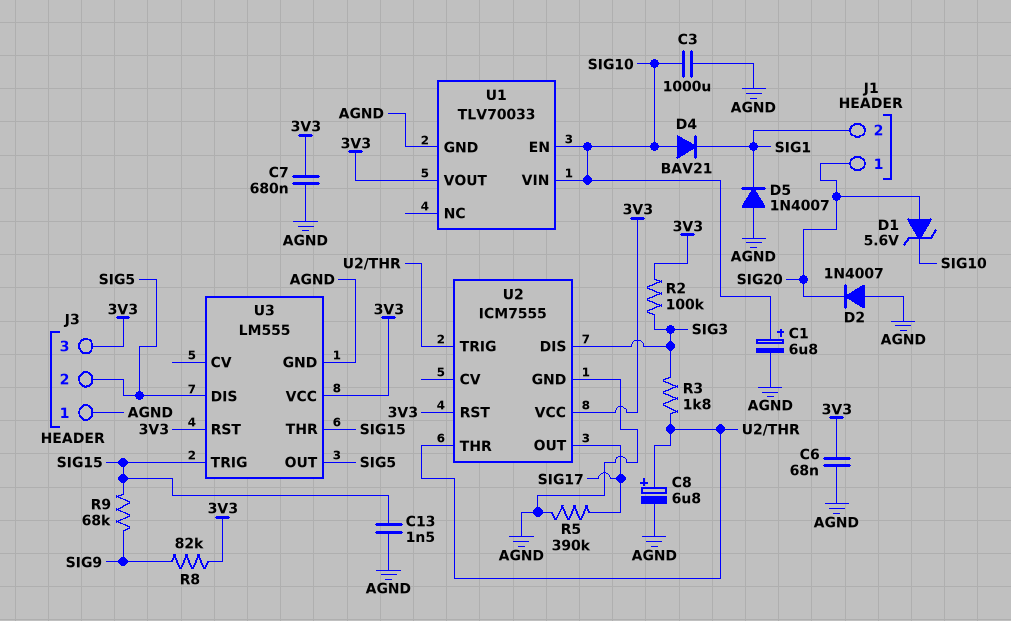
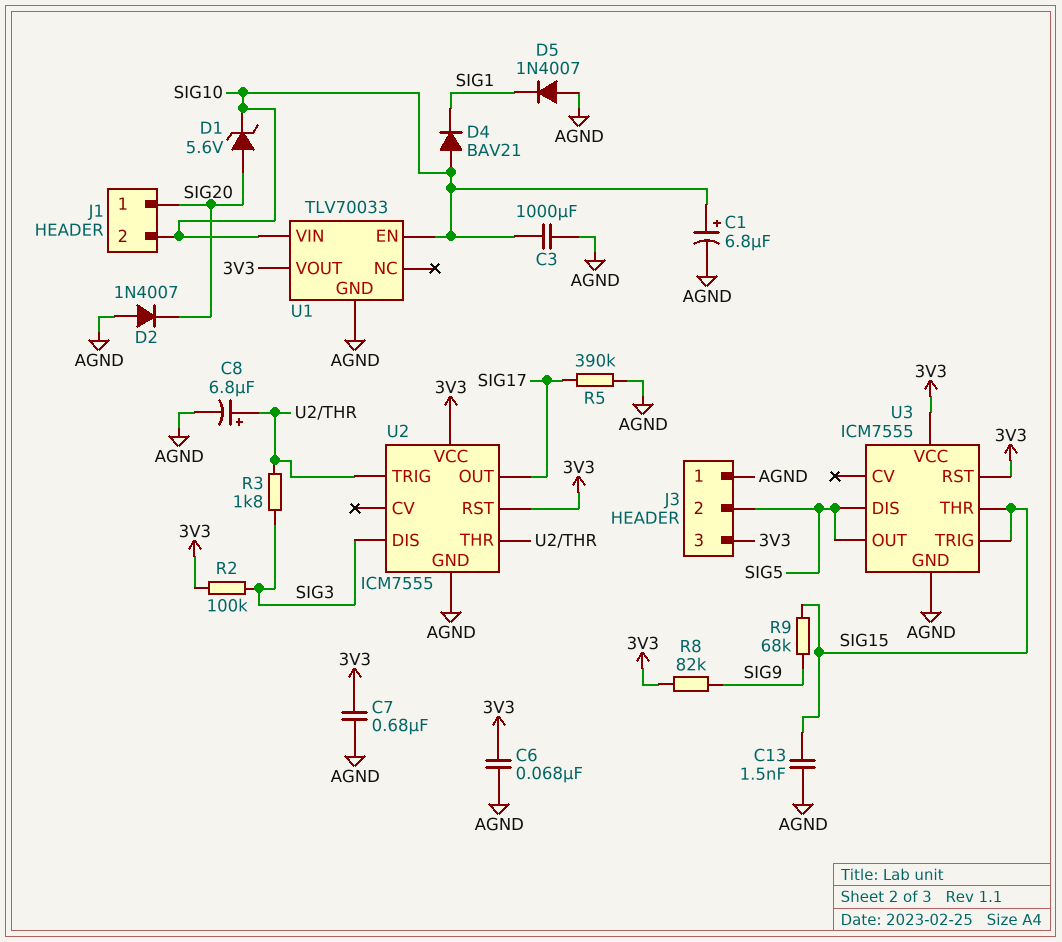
J1 pin 2: SIG1 -> SIG10
U3: LM555 -> ICM7555

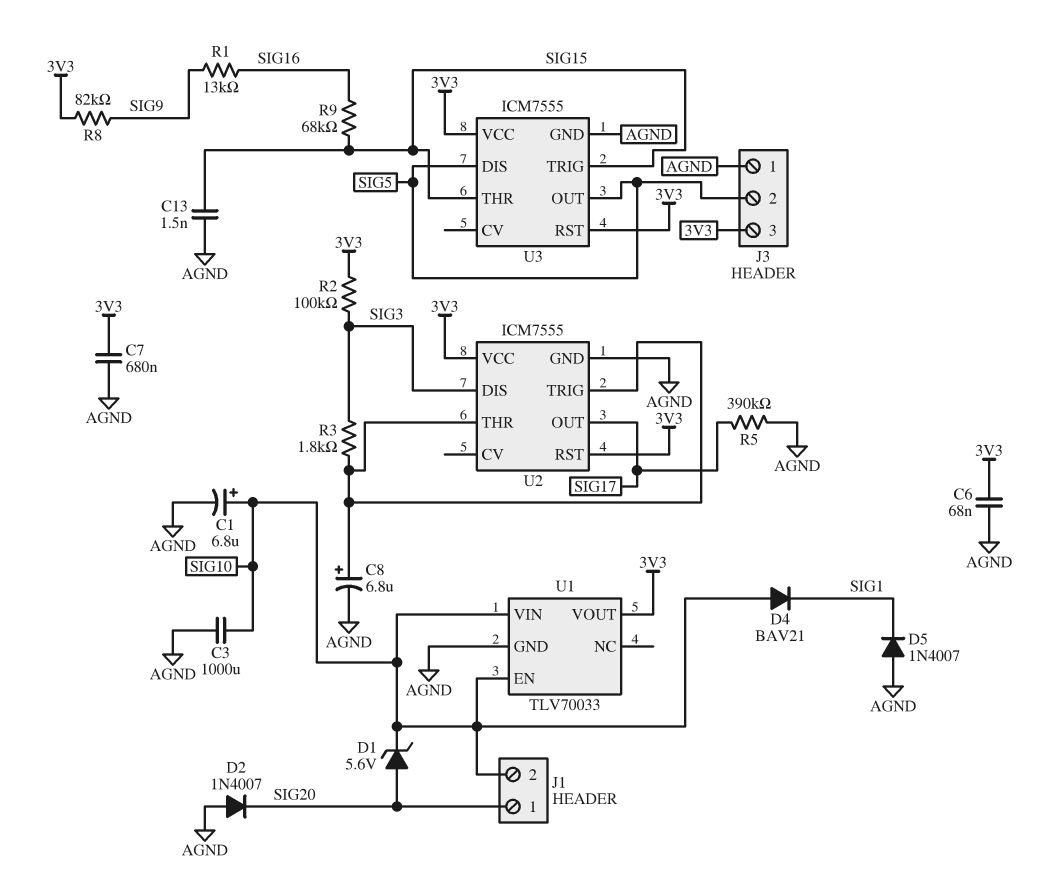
R1: none -> 13k (SIG9, SIG16)
R9: 68k (SIG9, SIG15) -> 68k (SIG15, SIG16)

